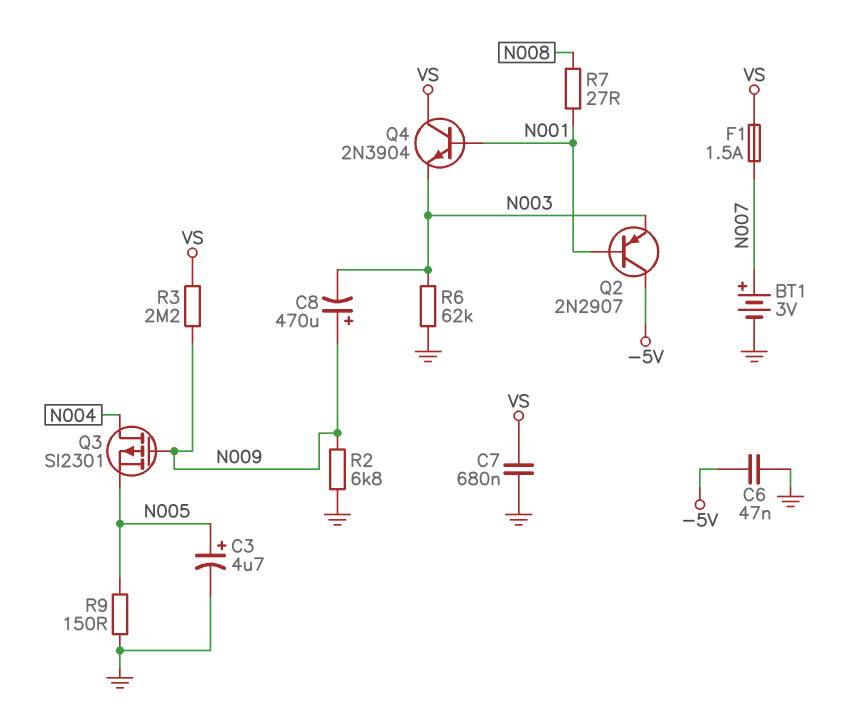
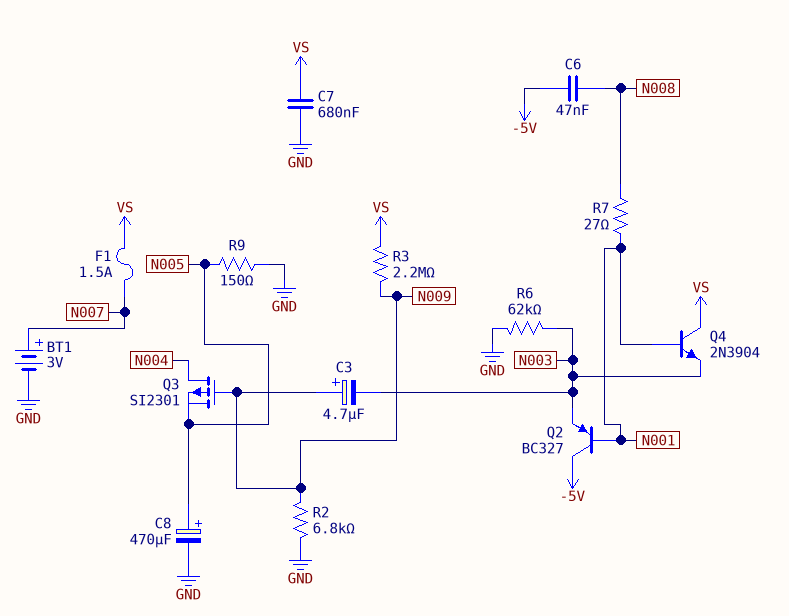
C3: 4.7uF (plus N005, minus GND) -> 4.7uF (plus N009, minus N003)
C6: 47nF (-5V, GND) -> 47nF (-5V, N008)
C8: 470uF (plus N009, minus N003) -> 470uF (plus N005, minus GND)
Q2: PNP 2N2907 (B N001, C -5V, E N003) -> PNP BC327 (B N001, C -5V, E N003)

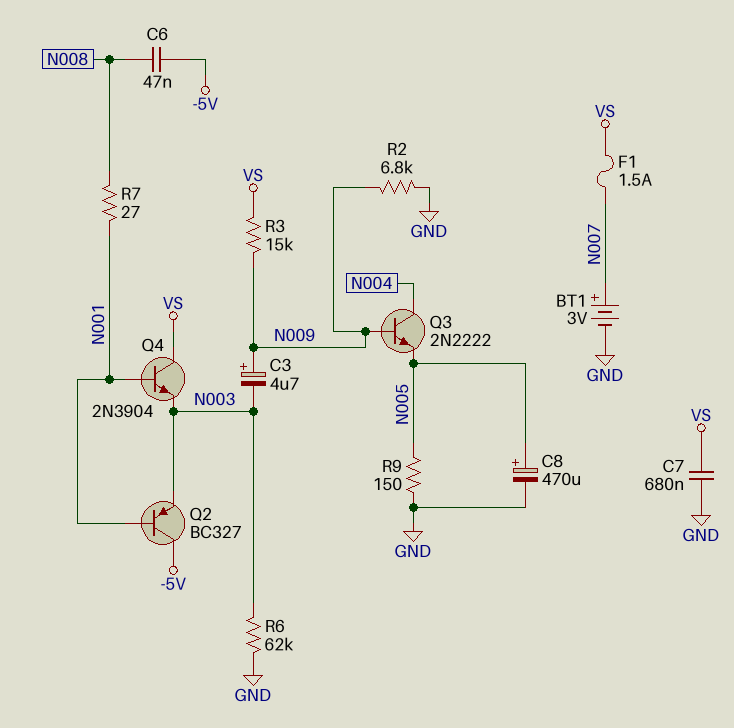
Q3: PMOS SI2301 (G N009, D N004, S N005) -> NPN 2N2222 (B N009, C N004, E N005)
R3: 2.2M (N009, VS) -> 15k (N009, VS)

